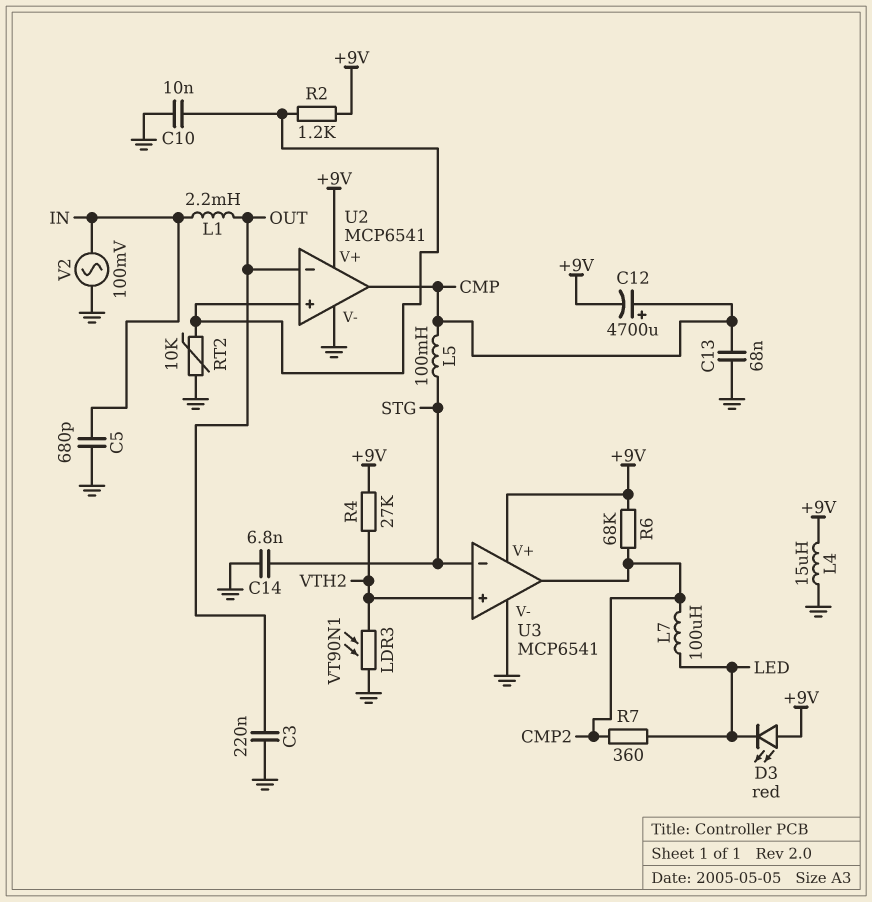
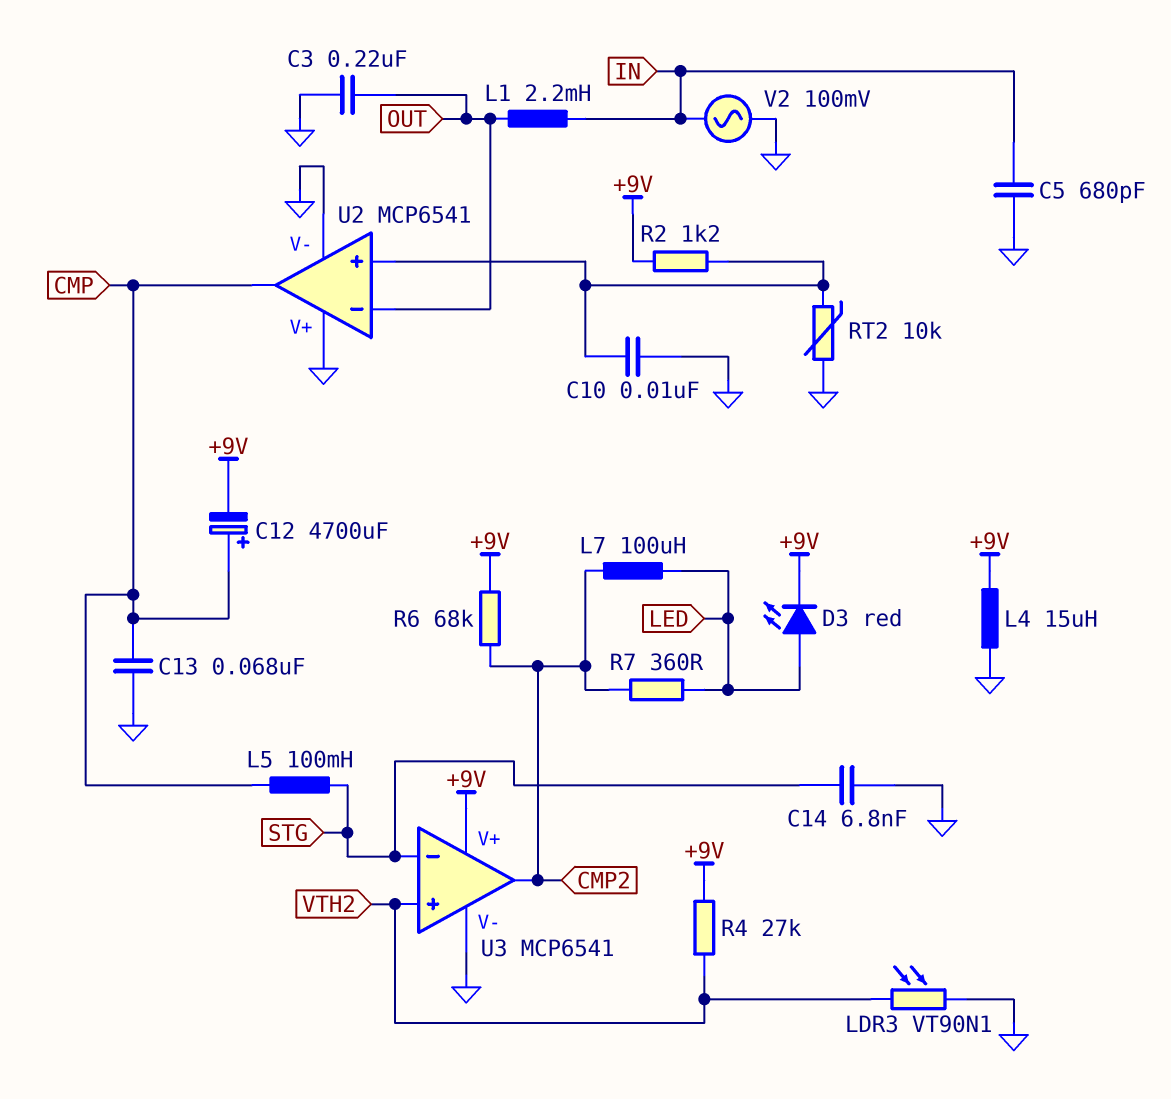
D3: LED red (A +9V, K LED) -> LED red (A LED, K +9V)
U2 pin V+: +9V -> GND

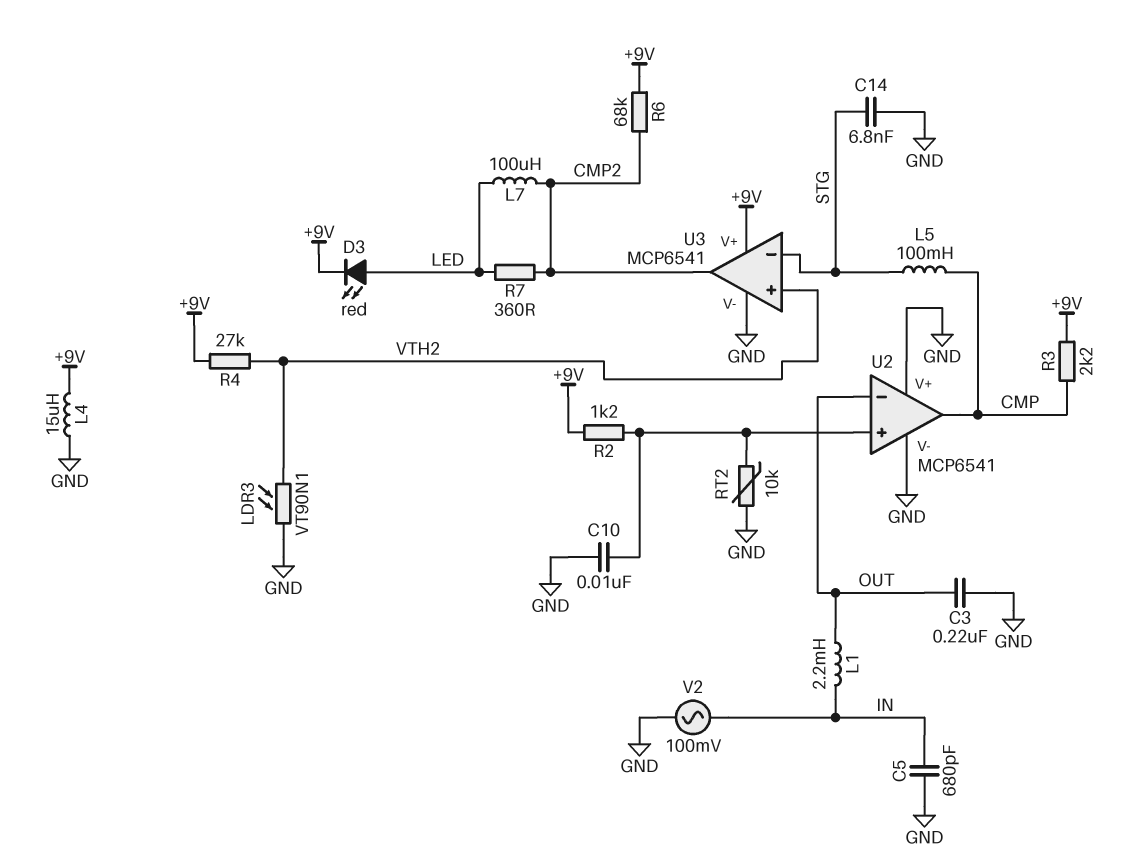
C12: 4700uF (plus CMP, minus +9V) -> none
C13: 68nF (CMP, GND) -> none
R3: none -> 2.2k (+9V, CMP)

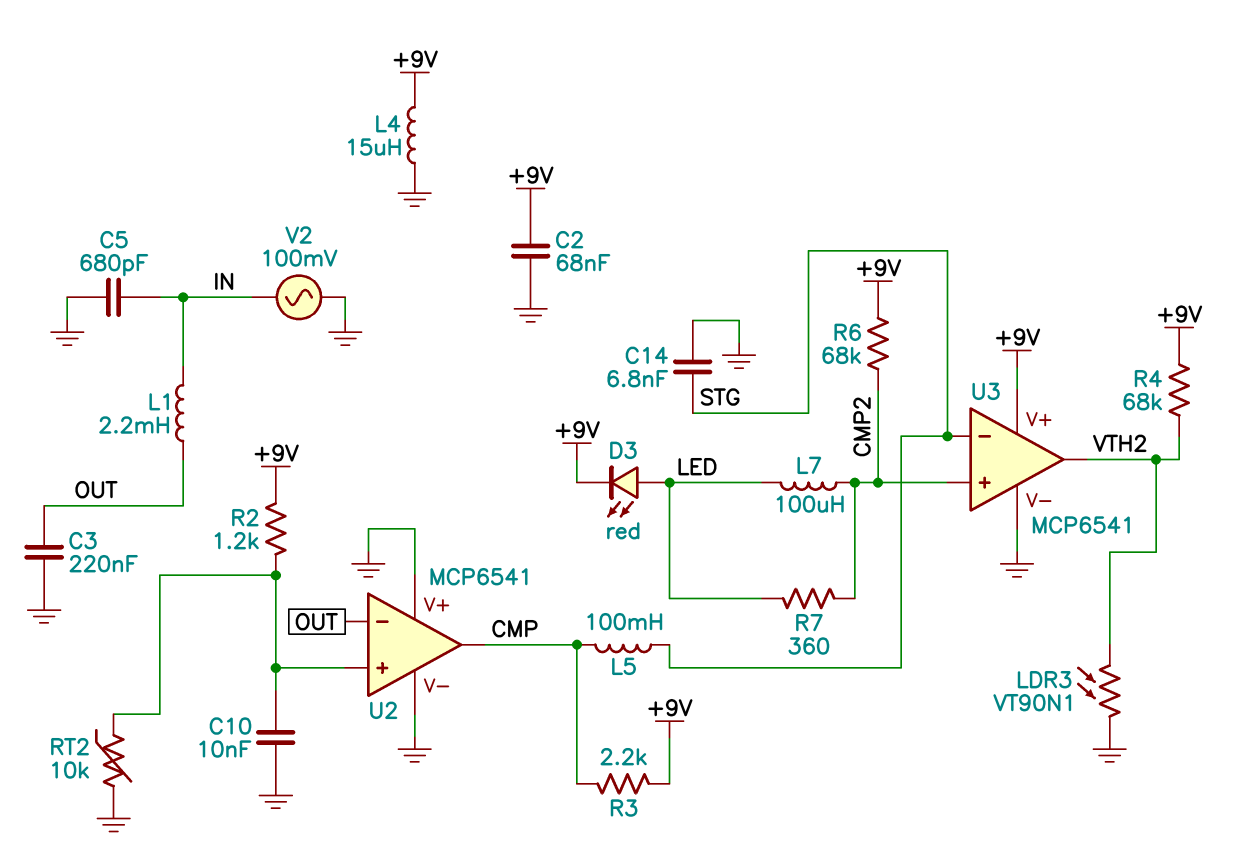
C2: none -> 68nF (+9V, GND)
R4: 27k (+9V, VTH2) -> 68k (+9V, VTH2)
U3 pin in+: VTH2 -> CMP2
U3 pin out: CMP2 -> VTH2

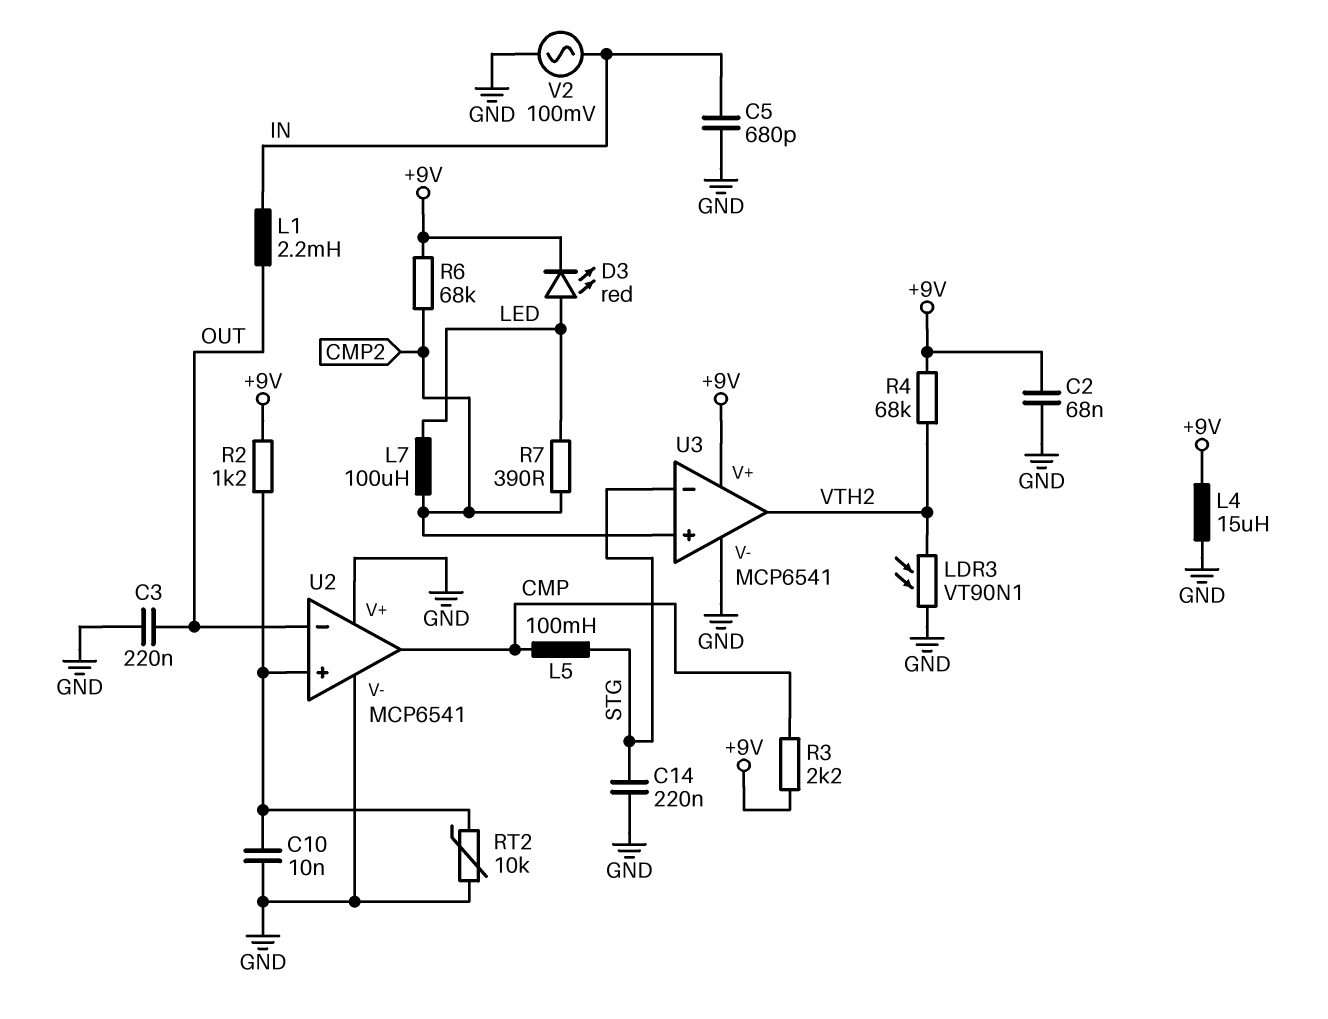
C14: 6.8nF (GND, STG) -> 220nF (GND, STG)
R7: 360 (CMP2, LED) -> 390 (CMP2, LED)

